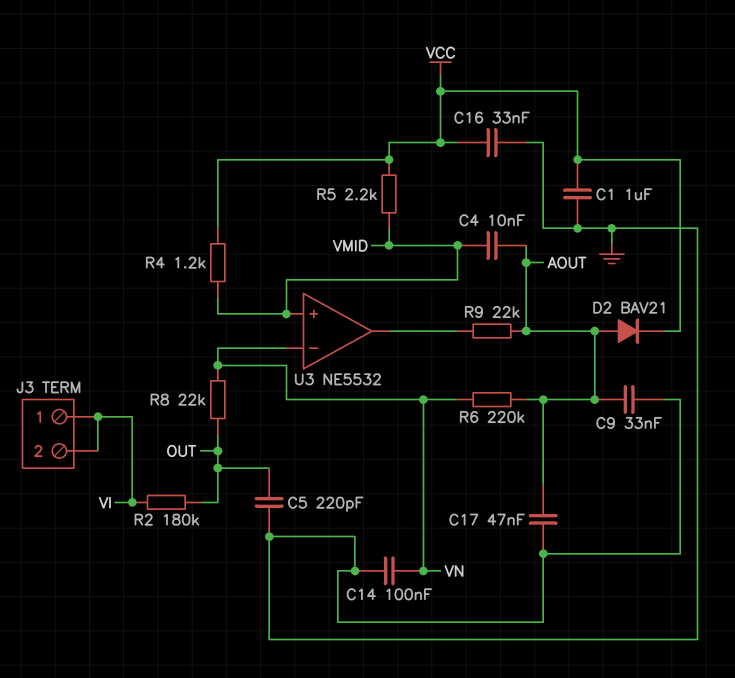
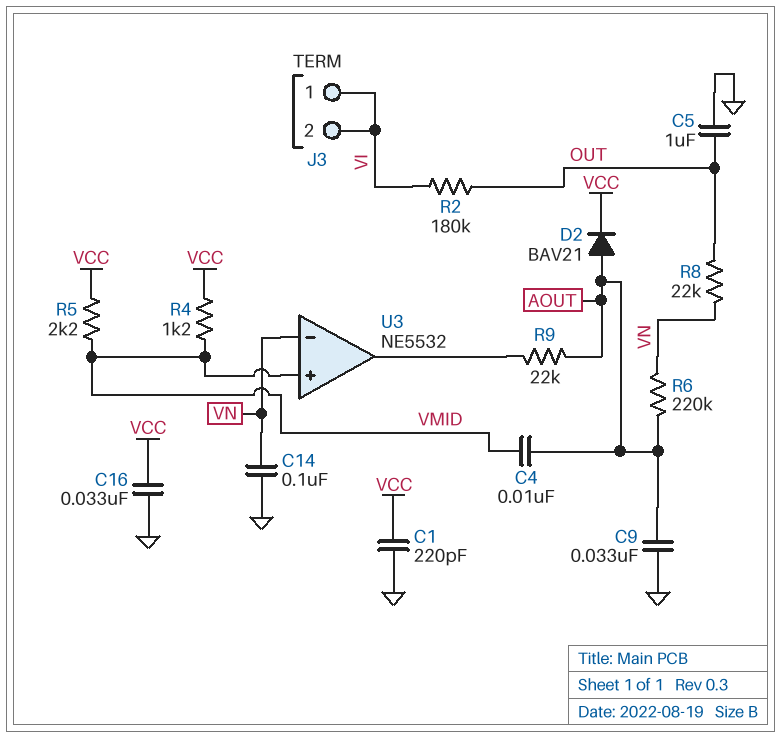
C1: 1uF (GND, VCC) -> 220pF (GND, VCC)
C5: 220pF (GND, OUT) -> 1uF (GND, OUT)
C17: 47nF (AOUT, GND) -> none

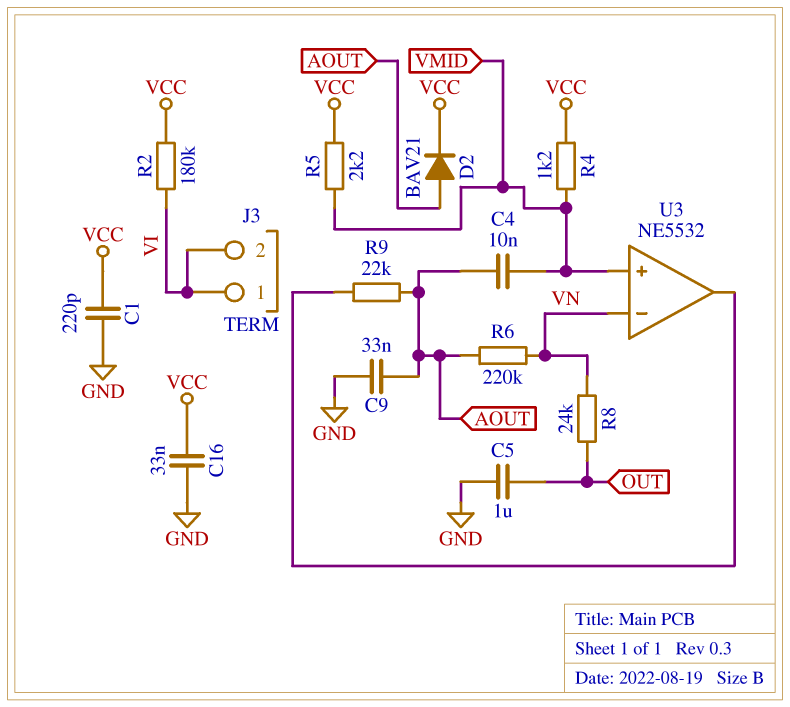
C14: 100nF (GND, VN) -> none
R2: 180k (OUT, VI) -> 180k (VCC, VI)
R8: 22k (OUT, VN) -> 24k (OUT, VN)

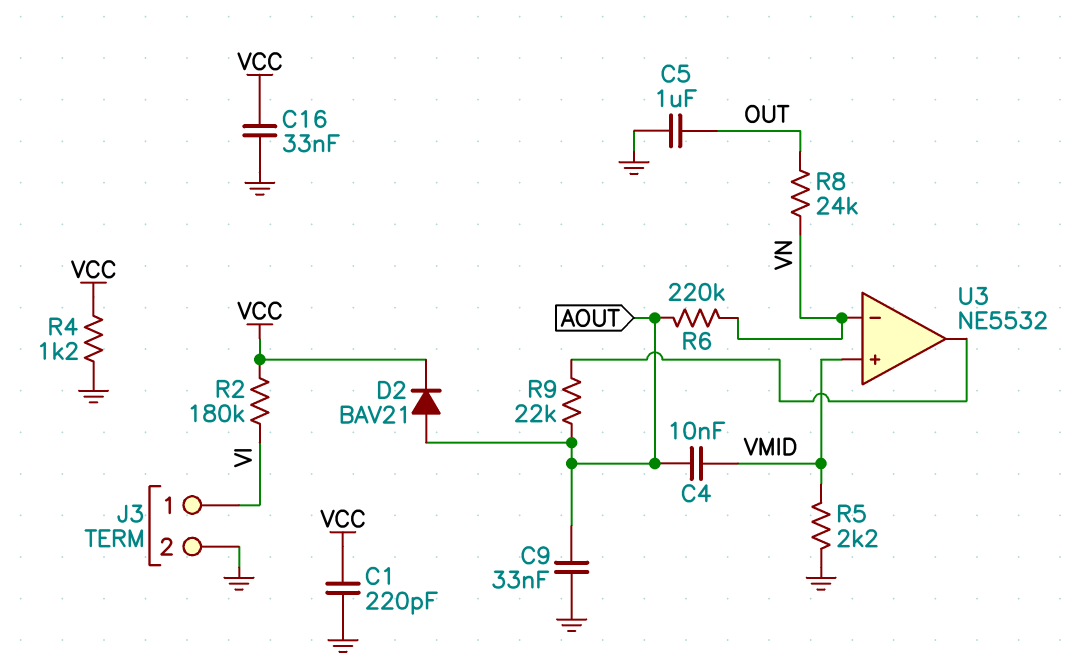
J3 pin 2: VI -> GND
R4: 1.2k (VCC, VMID) -> 1.2k (GND, VCC)
R5: 2.2k (VCC, VMID) -> 2.2k (GND, VMID)

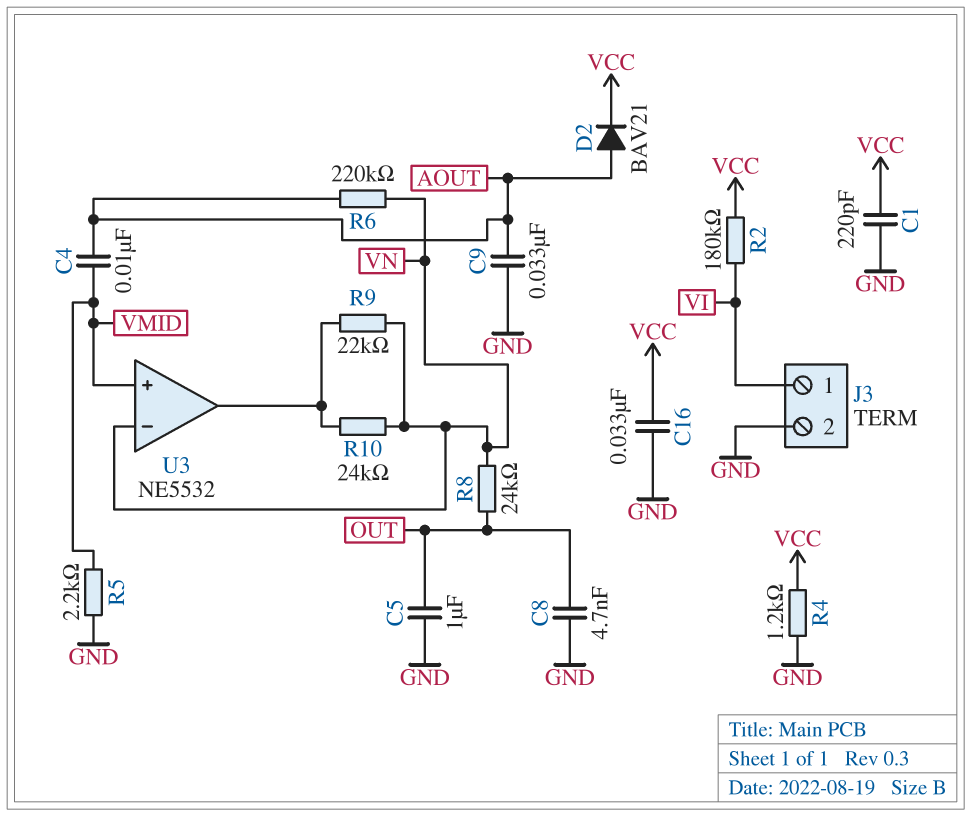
C8: none -> 4.7nF (GND, OUT)
R9: 22k (AOUT, U3/out) -> 22k (U3/out, VN)
R10: none -> 24k (U3/out, VN)

